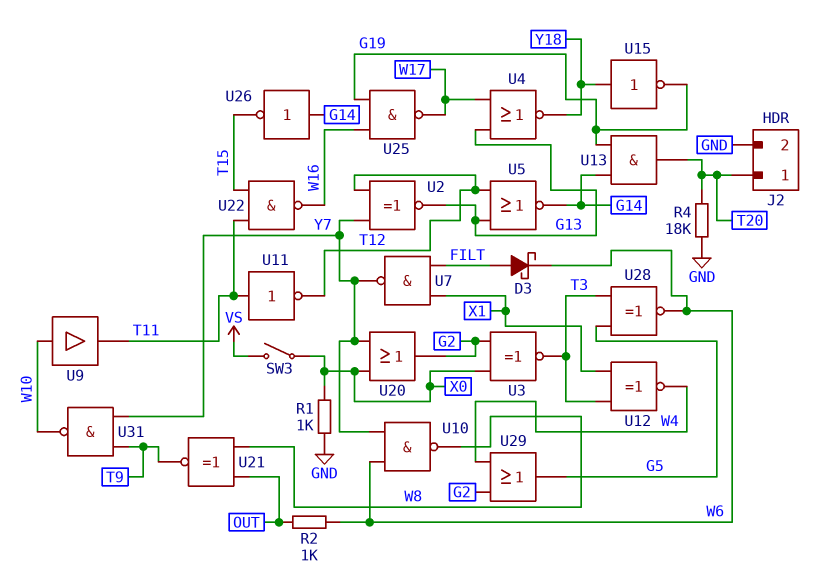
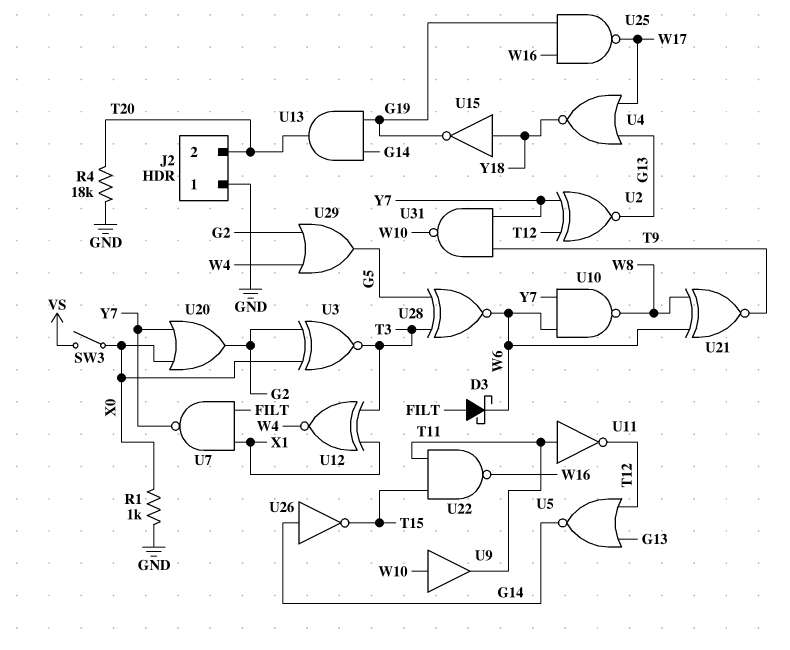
J2 pin 1: T20 -> GND
J2 pin 2: GND -> T20
R2: 1k (OUT, W6) -> none
U21: XNOR (in OUT, in W8, out T9) -> XNOR (in W6, in W8, out T9)

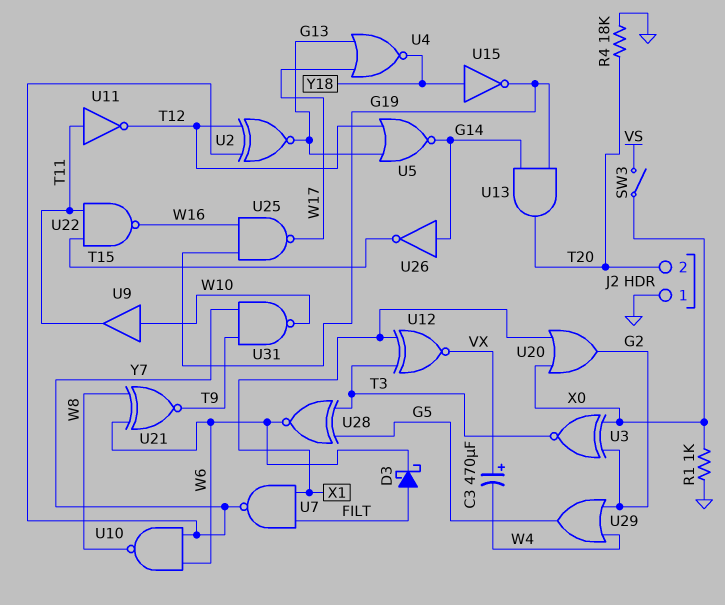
C3: none -> 470uF (plus VX, minus W4)
U12: XNOR (in T3, in X1, out W4) -> XNOR (in T3, in X1, out VX)
U20: OR (in X0, in Y7, out G2) -> OR (in X0, in X1, out G2)

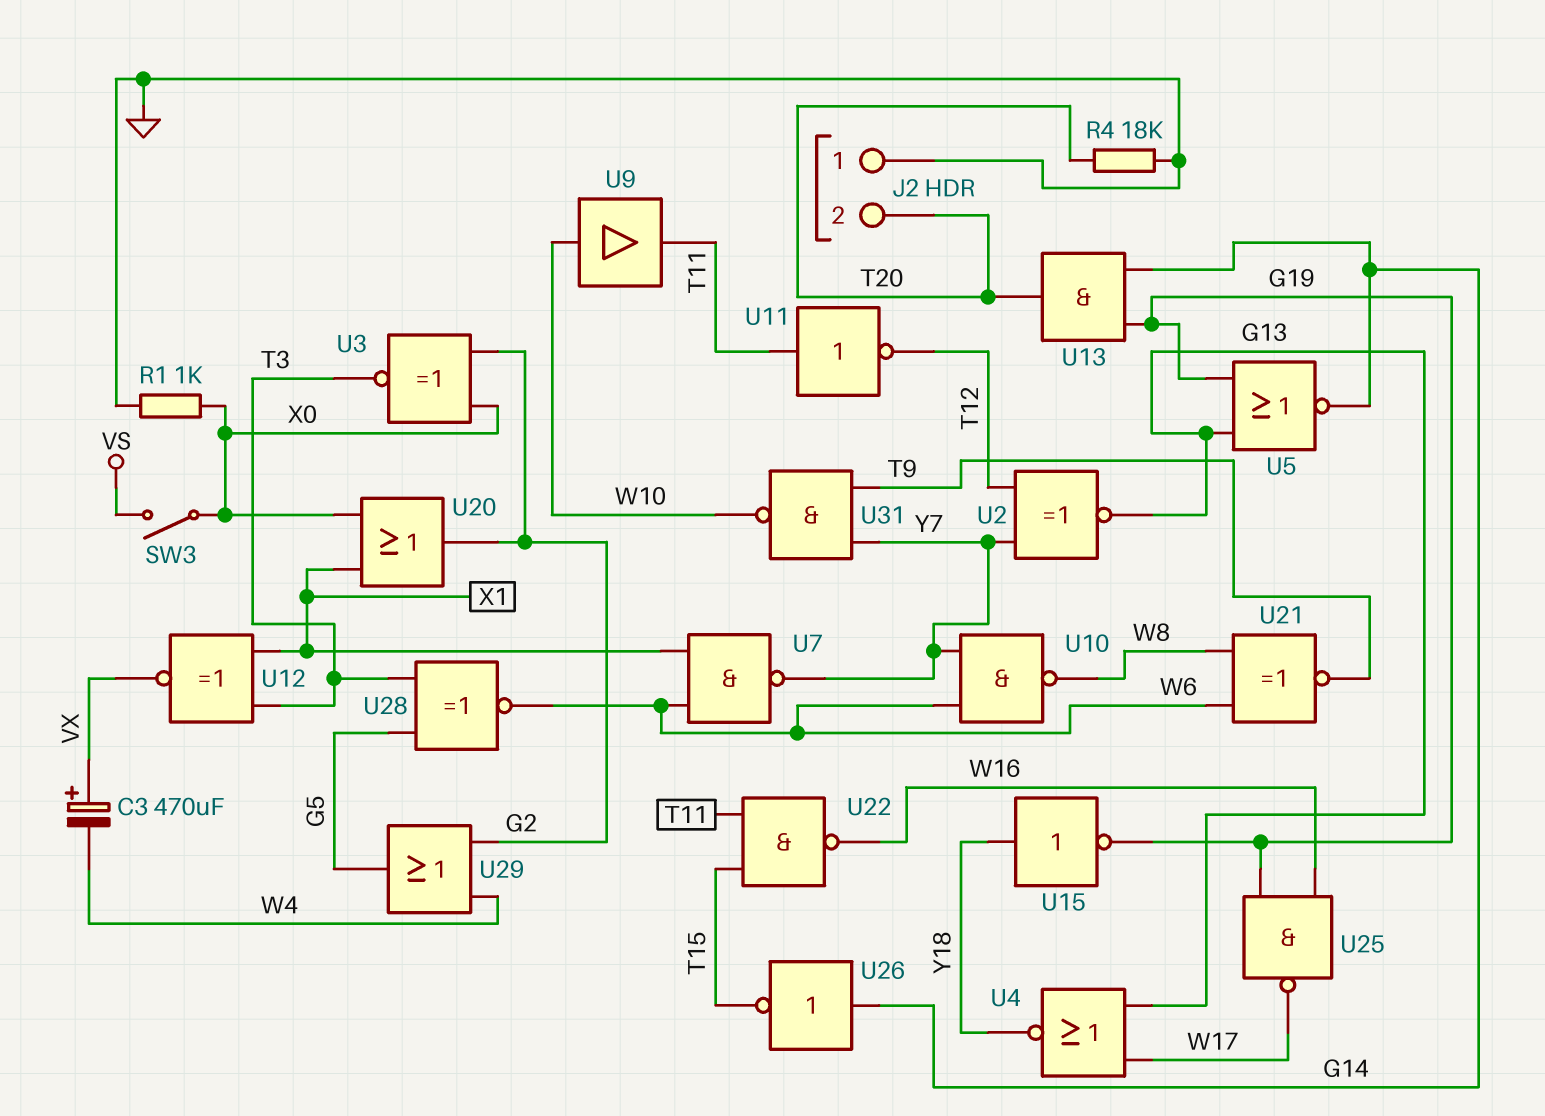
D3: schottky (A FILT, K W6) -> none
U5: NOR (in G13, in T12, out G14) -> NOR (in G13, in G19, out G14)
U7: NAND (in FILT, in X1, out Y7) -> NAND (in W6, in X1, out Y7)

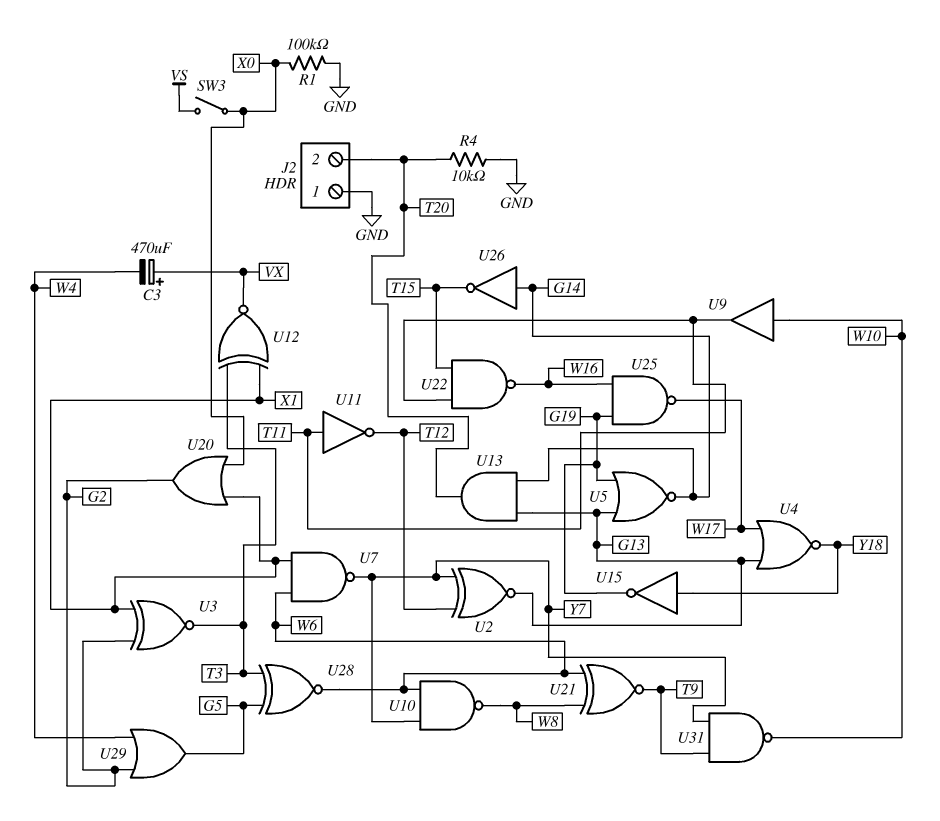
R1: 1k (GND, X0) -> 100k (GND, X0)
R4: 18k (GND, T20) -> 10k (GND, T20)
U3: XNOR (in G2, in X0, out T3) -> XNOR (in G2, in X1, out T3)
U13: AND (in G14, in G19, out T20) -> AND (in G13, in G14, out T20)

